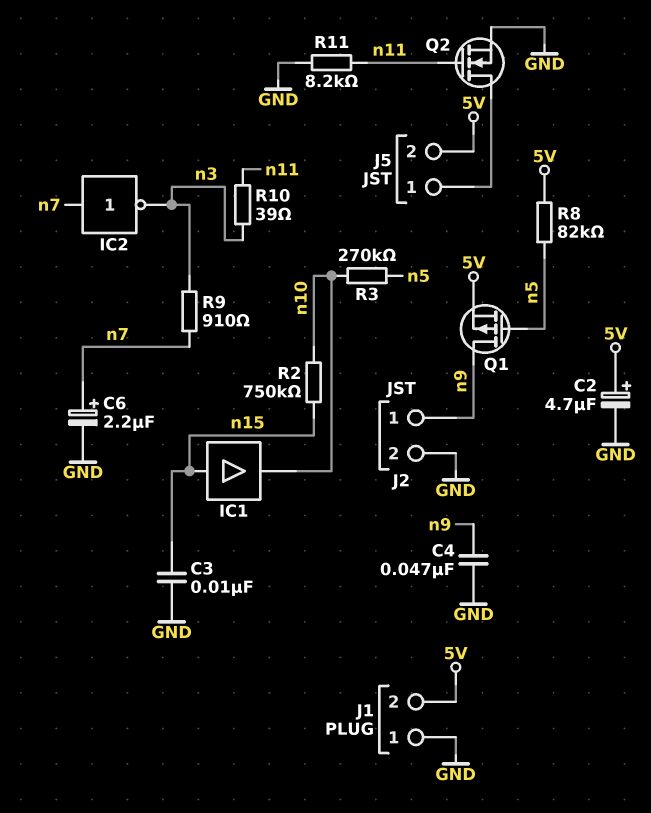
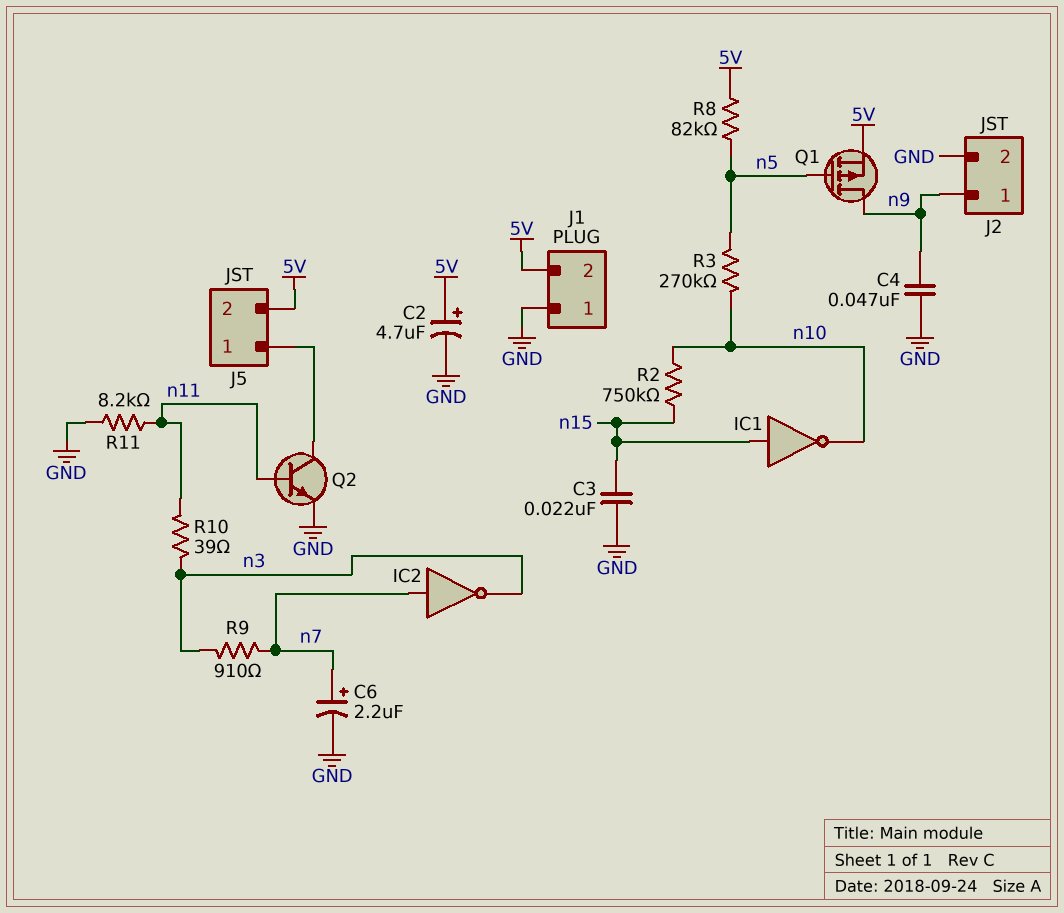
C3: 10nF (GND, n15) -> 22nF (GND, n15)
IC1: buffer (in n15, out n10) -> NOT (in n15, out n10)
Q2: NMOS (G n11, D J5/1, S GND) -> NPN (B n11, C J5/1, E GND)

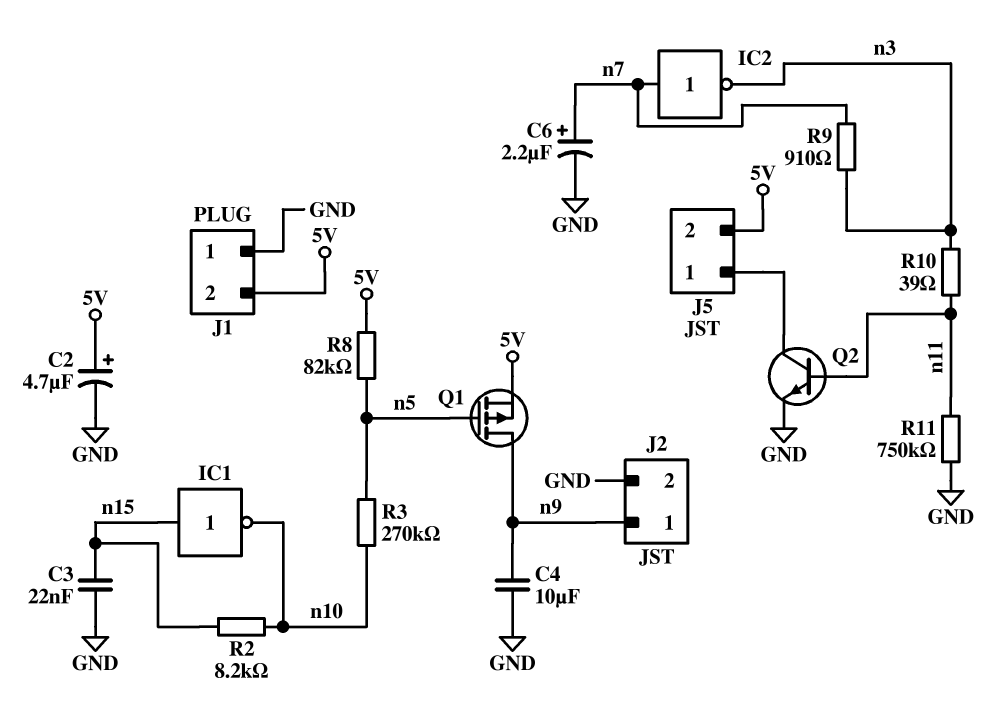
C4: 47nF (GND, n9) -> 10uF (GND, n9)
R2: 750k (n10, n15) -> 8.2k (n10, n15)
R11: 8.2k (GND, n11) -> 750k (GND, n11)

